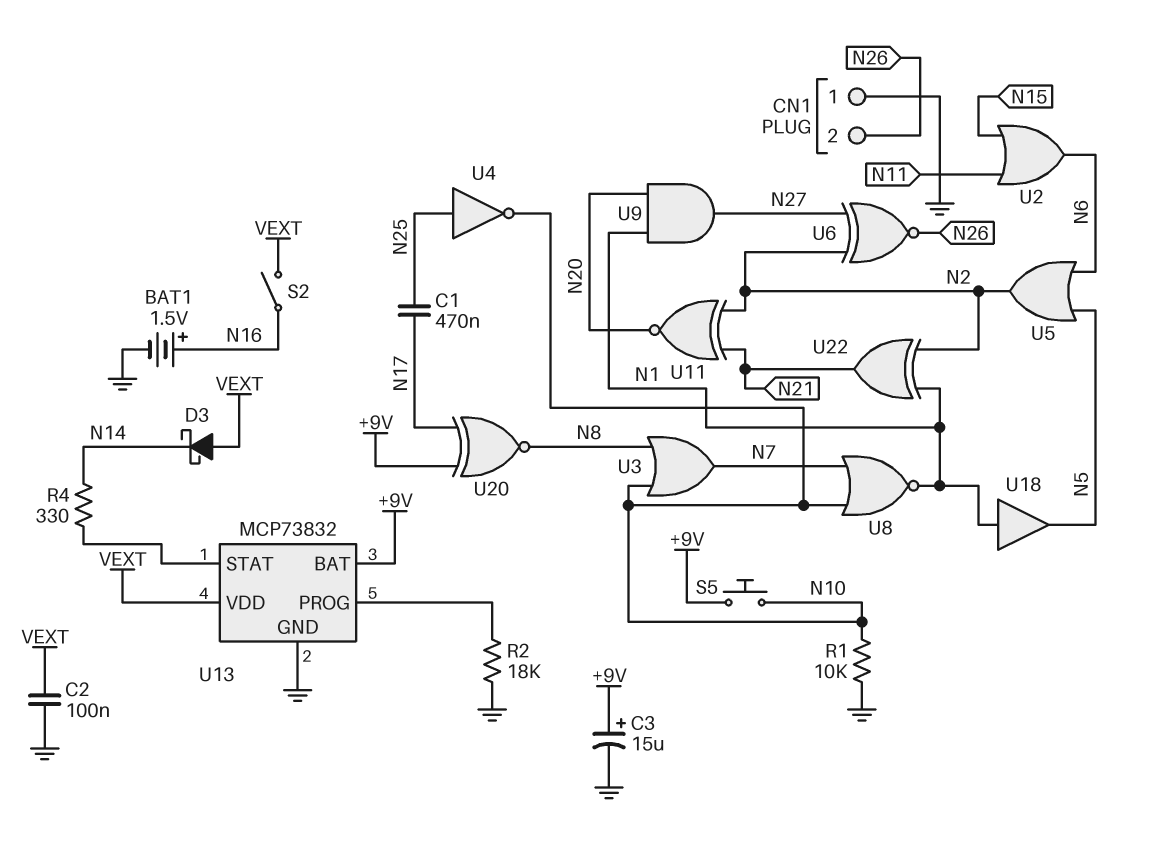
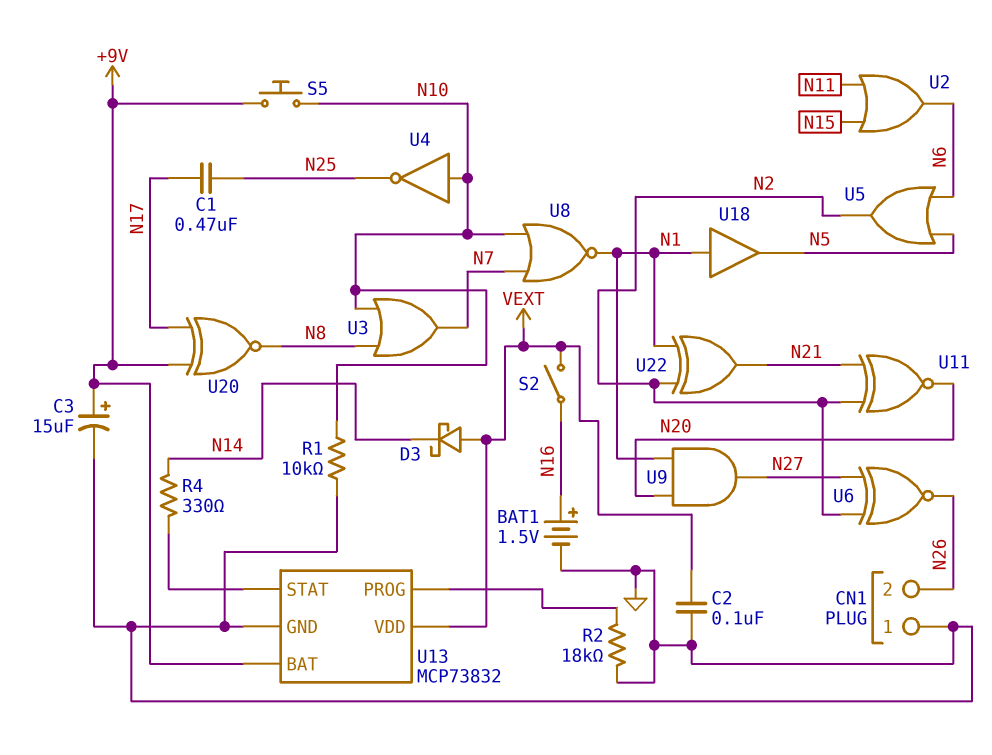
U4: NOT (in N25, out N10) -> NOT (in N10, out N25)

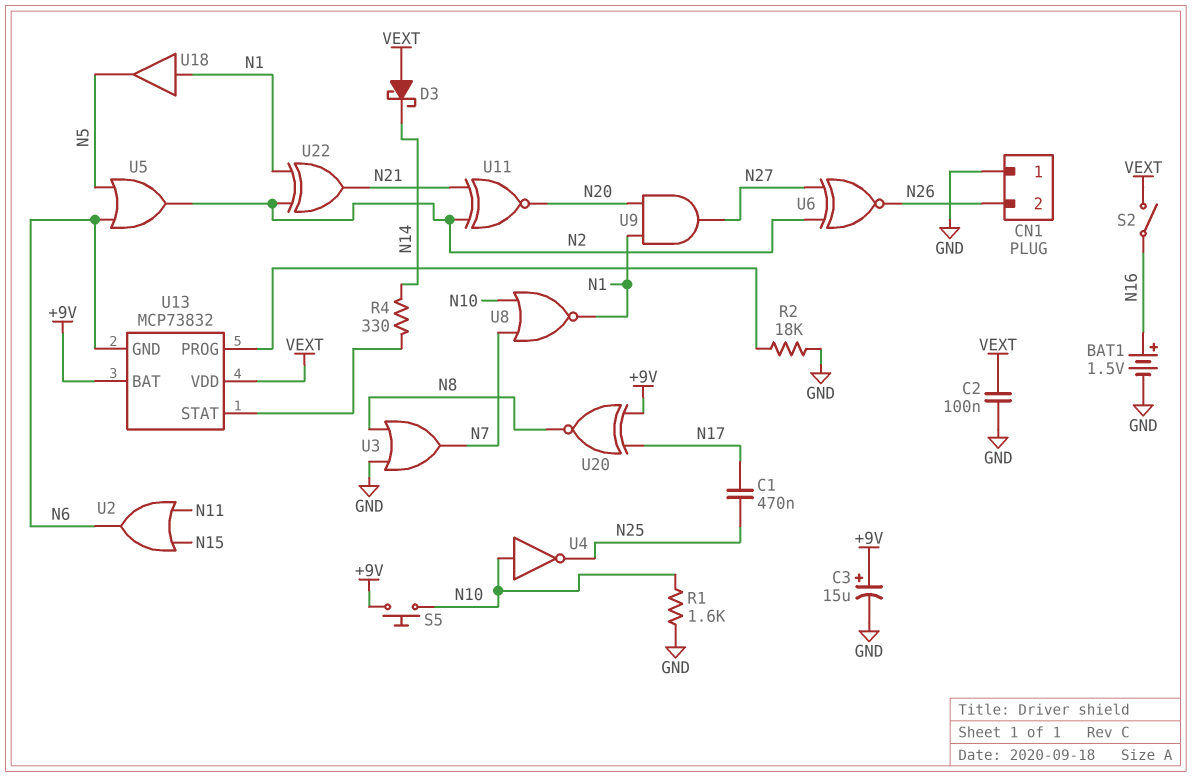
R1: 10k (GND, N10) -> 1.6k (GND, N10)
U3: OR (in N8, in N10, out N7) -> OR (in GND, in N8, out N7)
U13 pin GND: GND -> N6

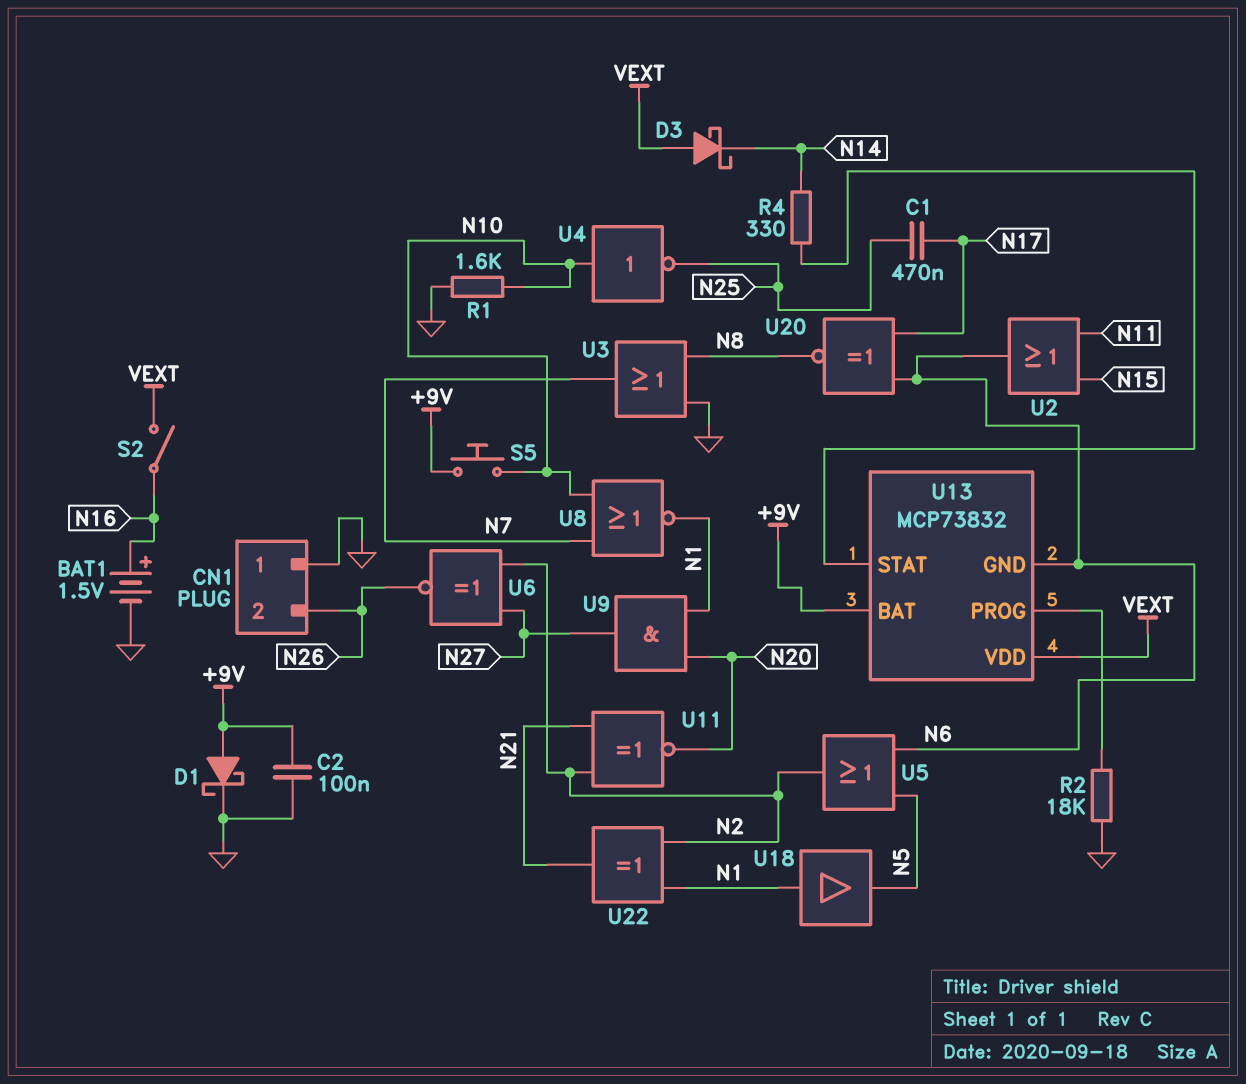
C2: 100nF (GND, VEXT) -> 100nF (+9V, GND)
C3: 15uF (plus +9V, minus GND) -> none
D1: none -> schottky (A +9V, K GND)
U20: XNOR (in +9V, in N17, out N8) -> XNOR (in N6, in N17, out N8)

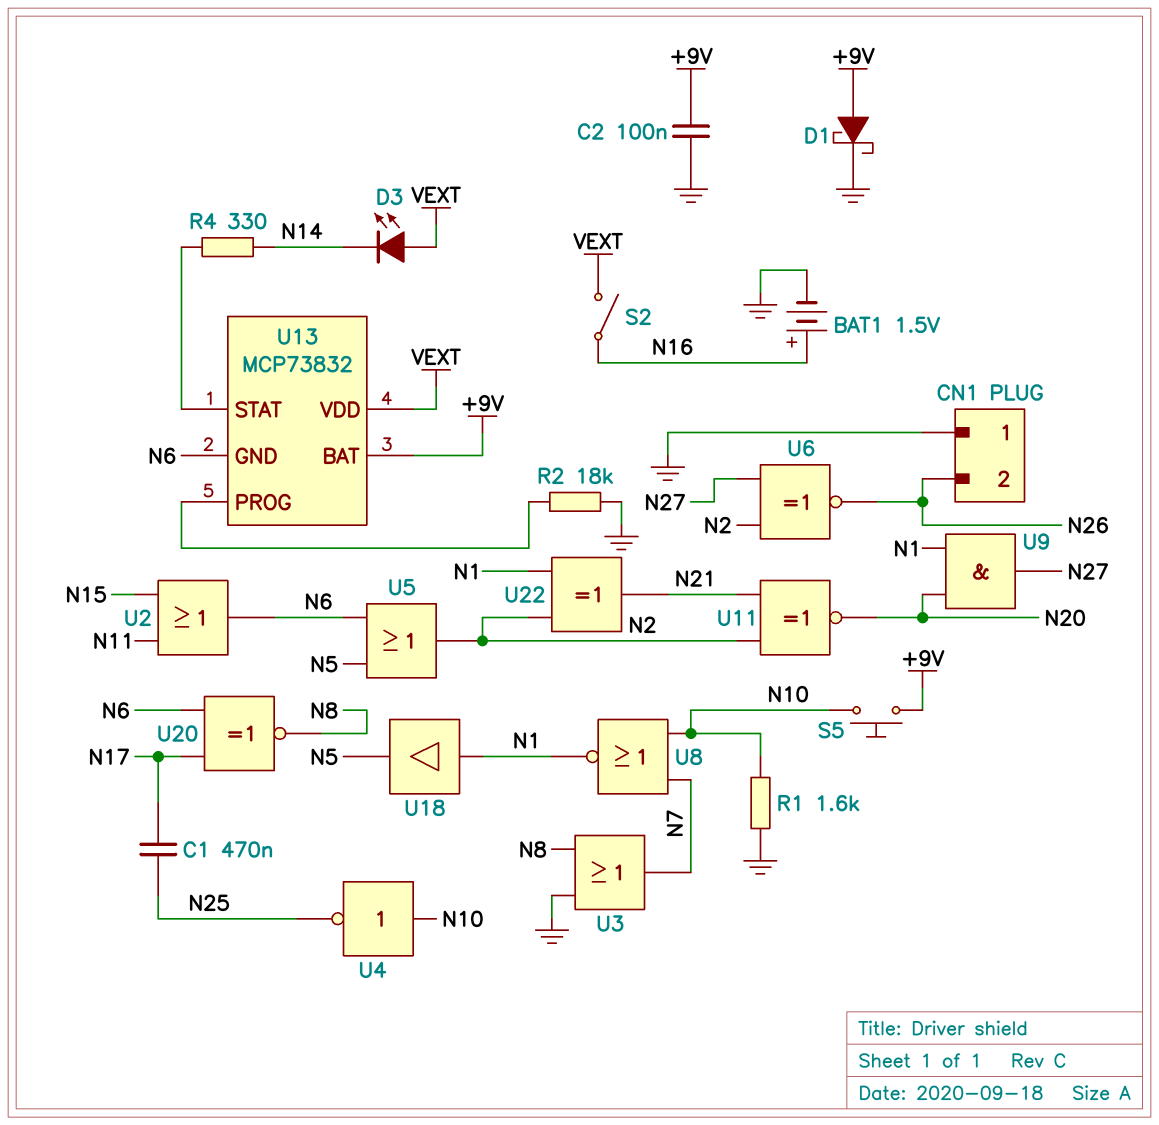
D3: schottky (A VEXT, K N14) -> LED (A VEXT, K N14)

